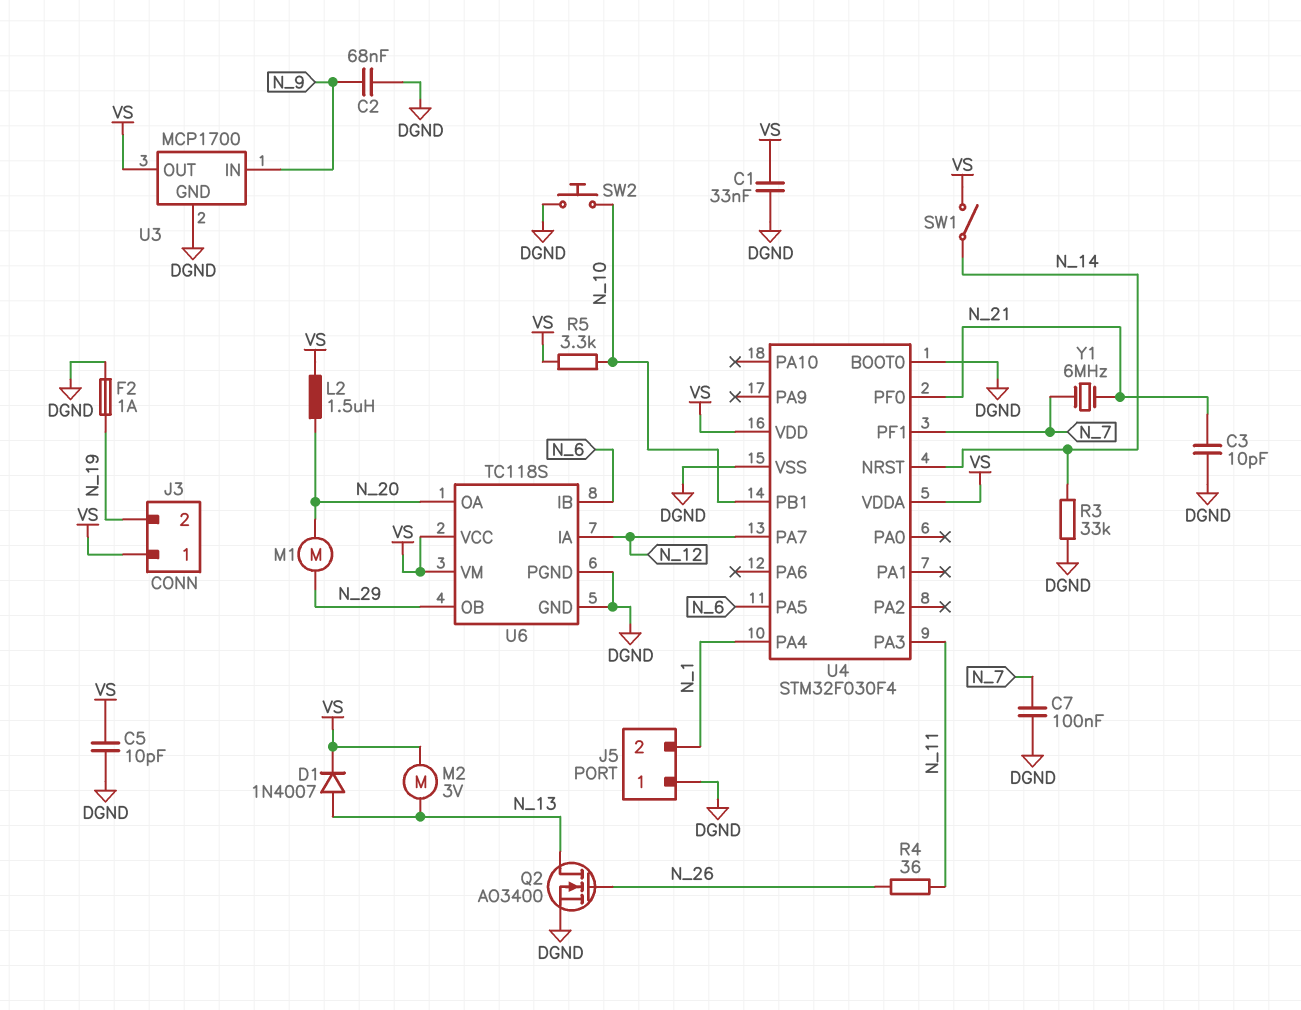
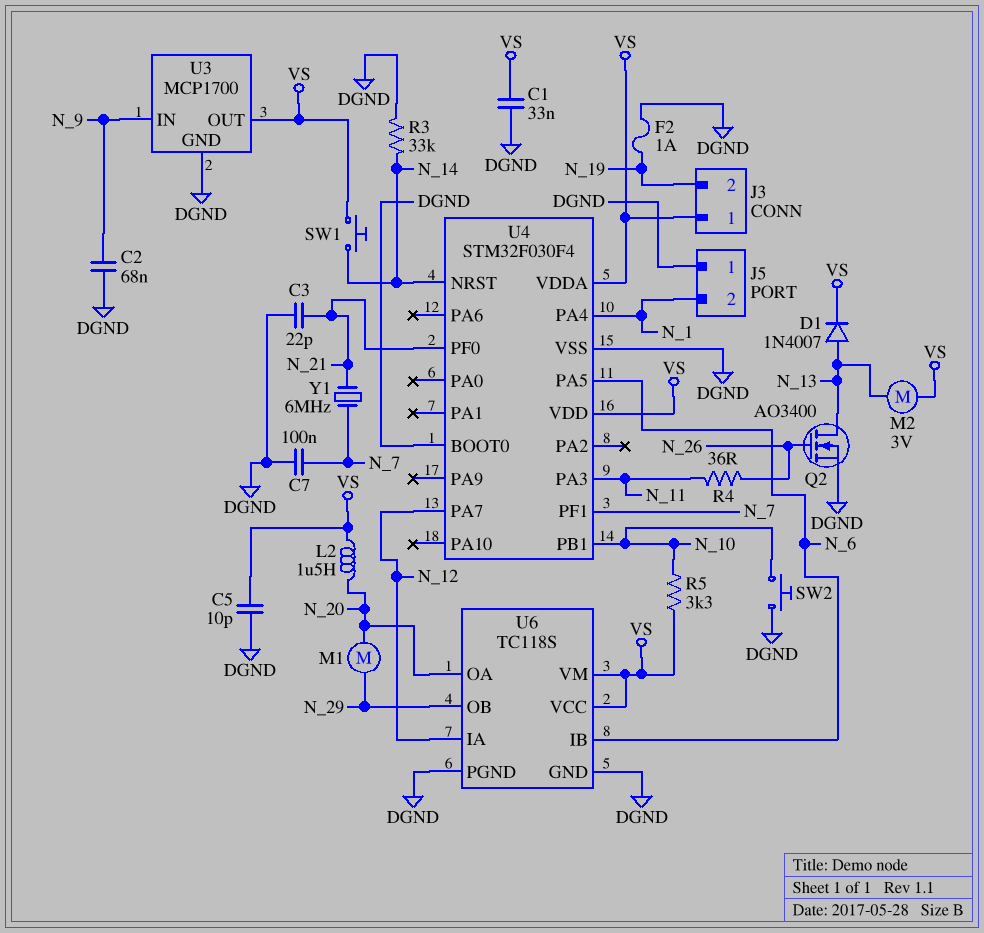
C3: 10pF (DGND, N_21) -> 22pF (DGND, N_21)
SW1: switch (N_14, VS) -> button (N_14, VS)

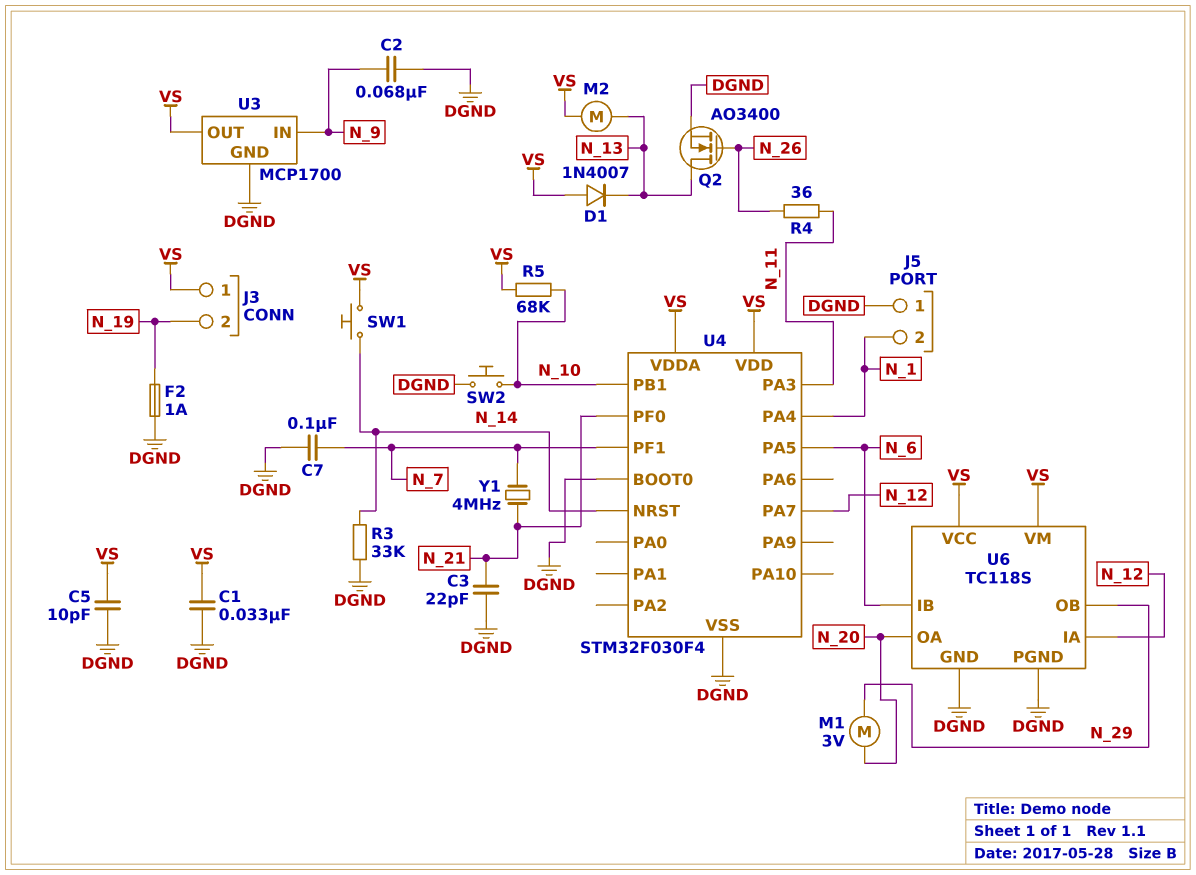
D1: diode 1N4007 (A N_13, K VS) -> diode 1N4007 (A VS, K N_13)
L2: 1.5uH (N_20, VS) -> none
M1: motor (N_20, N_29) -> motor 3V (N_20, N_29)
M2: motor 3V (N_13, VS) -> motor (N_13, VS)
R5: 3.3k (N_10, VS) -> 68k (N_10, VS)
Y1: 6MHz (N_7, N_21) -> 4MHz (N_7, N_21)

